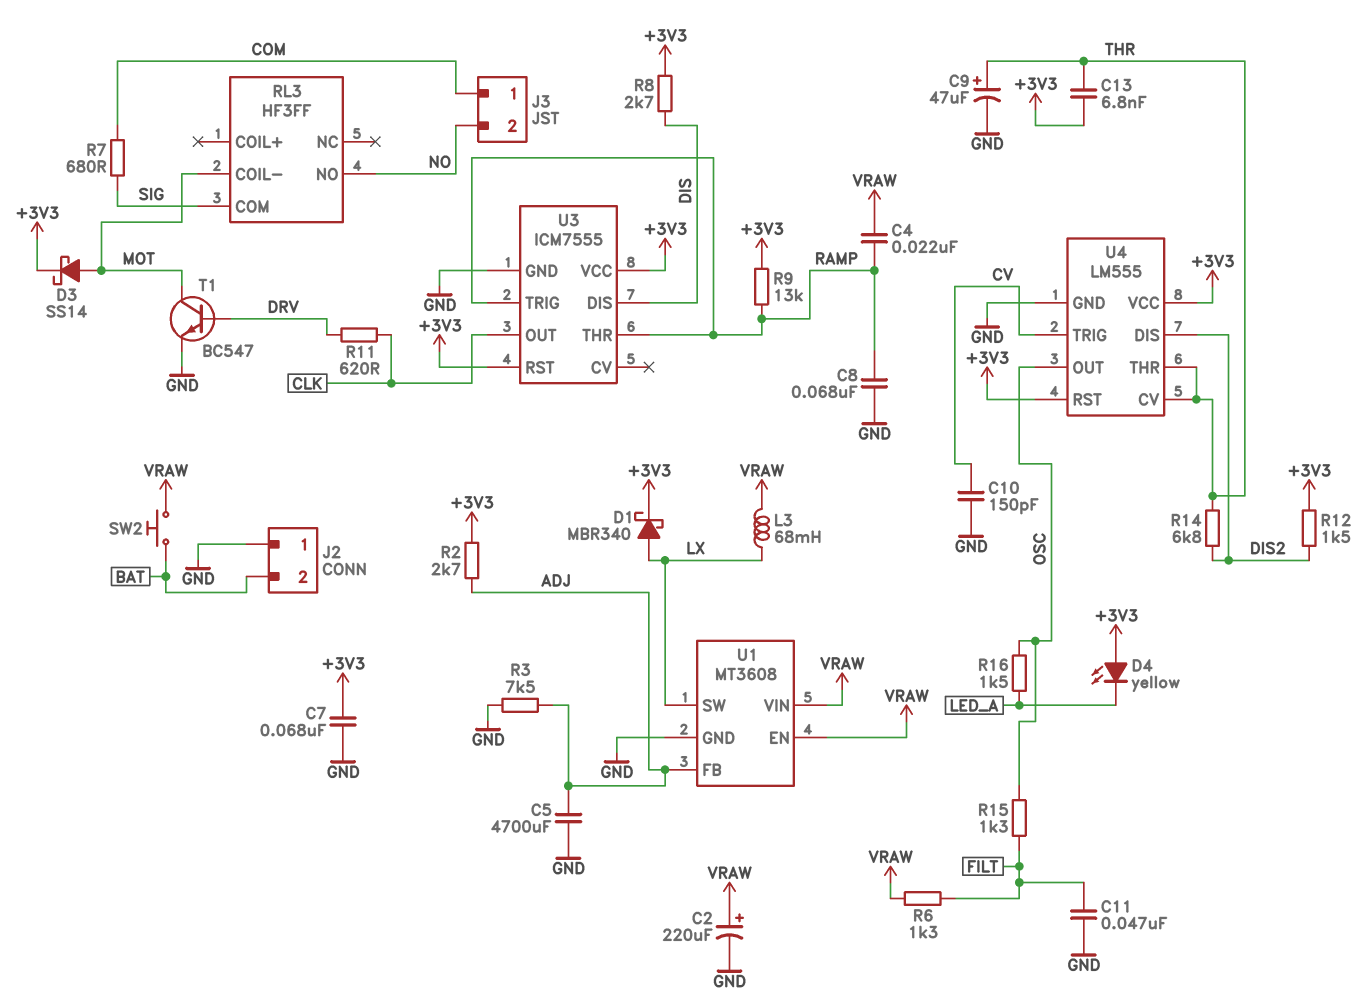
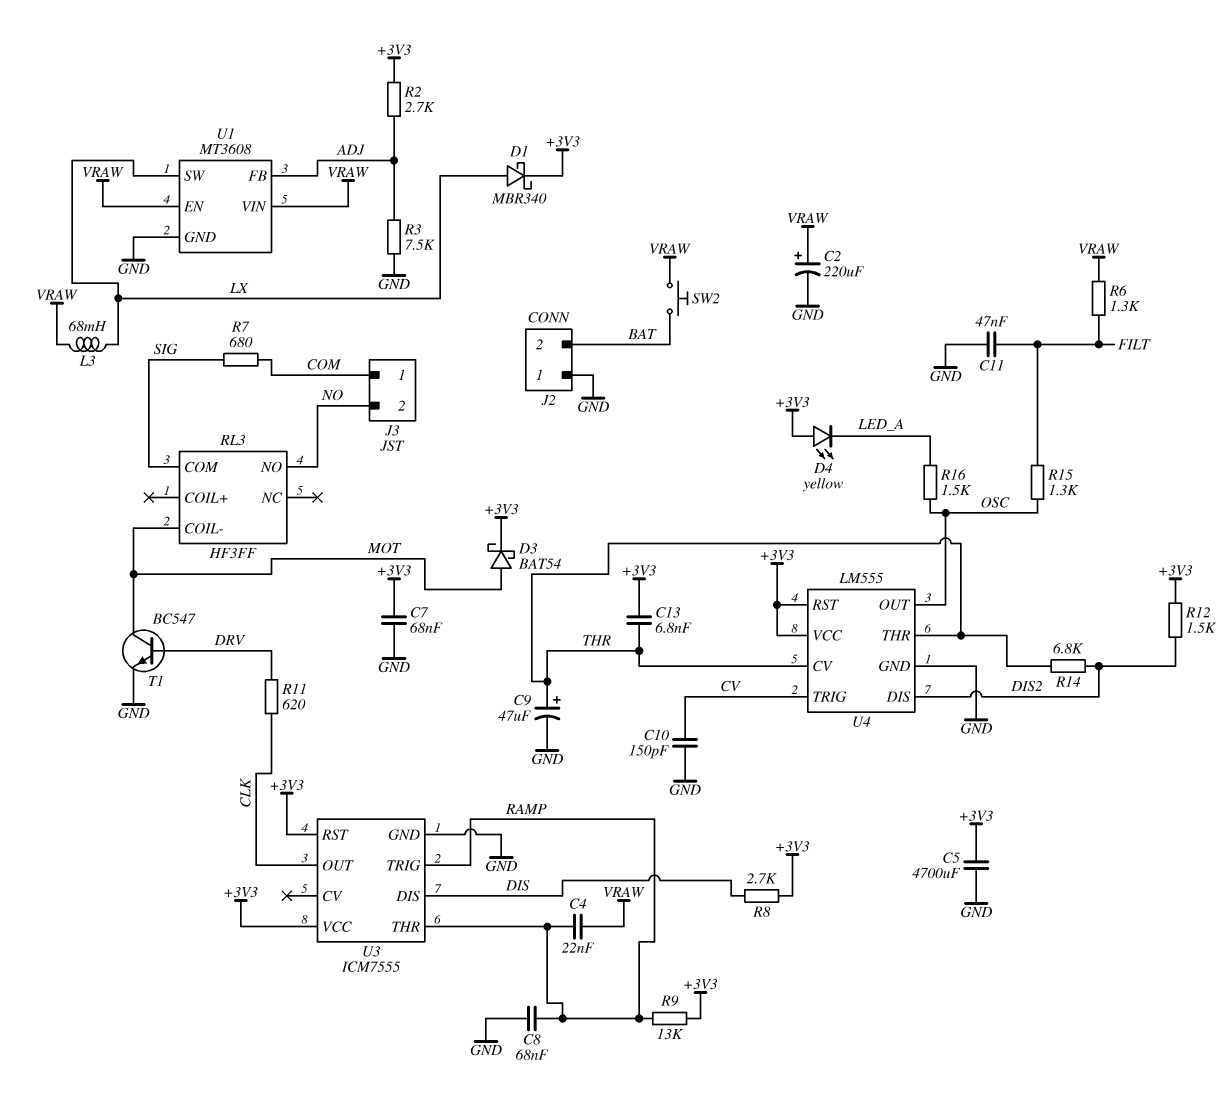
C5: 4700uF (ADJ, GND) -> 4700uF (+3V3, GND)
D3: schottky SS14 (A MOT, K +3V3) -> schottky BAT54 (A MOT, K +3V3)

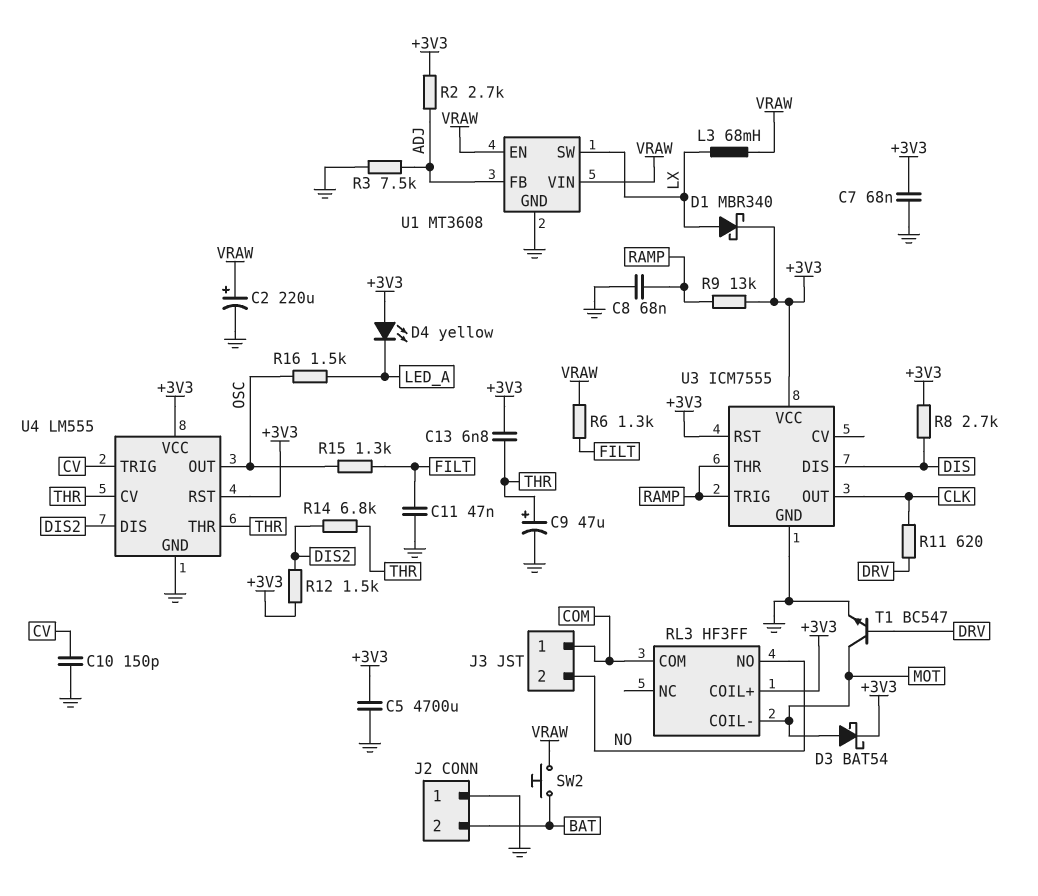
C4: 22nF (RAMP, VRAW) -> none
R7: 680 (COM, SIG) -> none
RL3 pin COIL+: none -> +3V3
RL3 pin COM: SIG -> COM

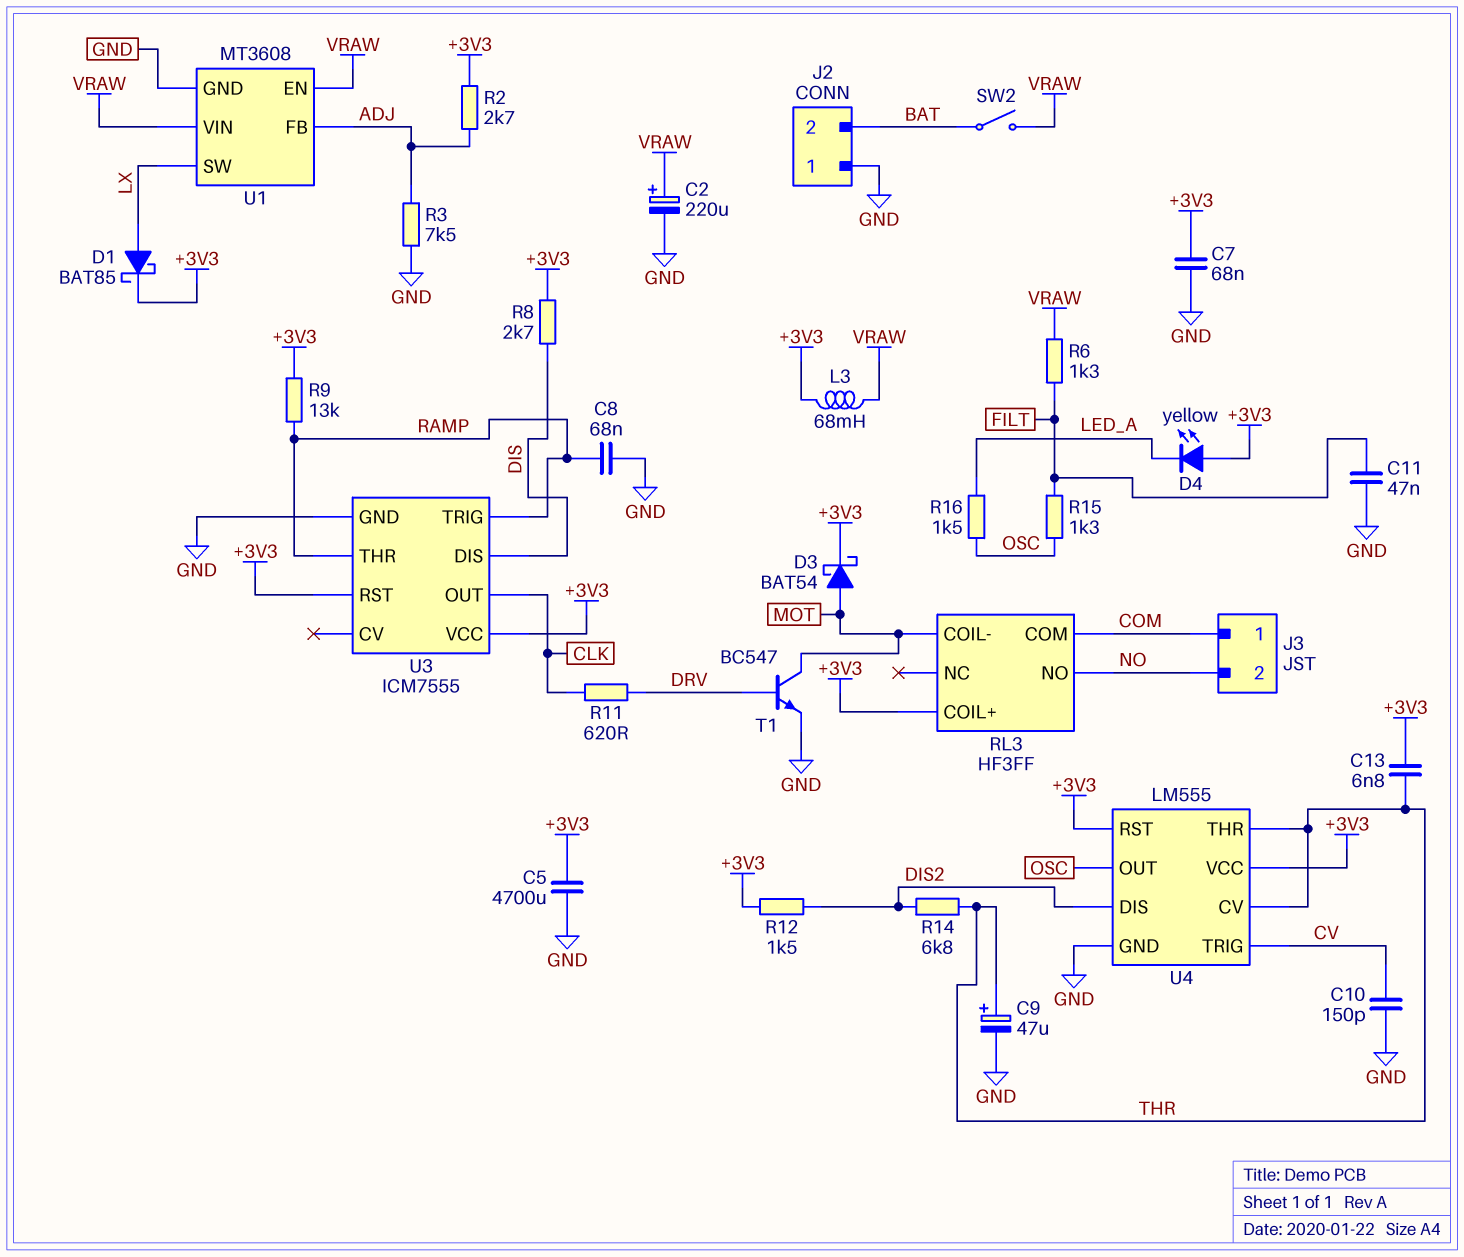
D1: schottky MBR340 (A LX, K +3V3) -> schottky BAT85 (A LX, K +3V3)
L3: 68mH (LX, VRAW) -> 68mH (+3V3, VRAW)
SW2: button (BAT, VRAW) -> switch (BAT, VRAW)

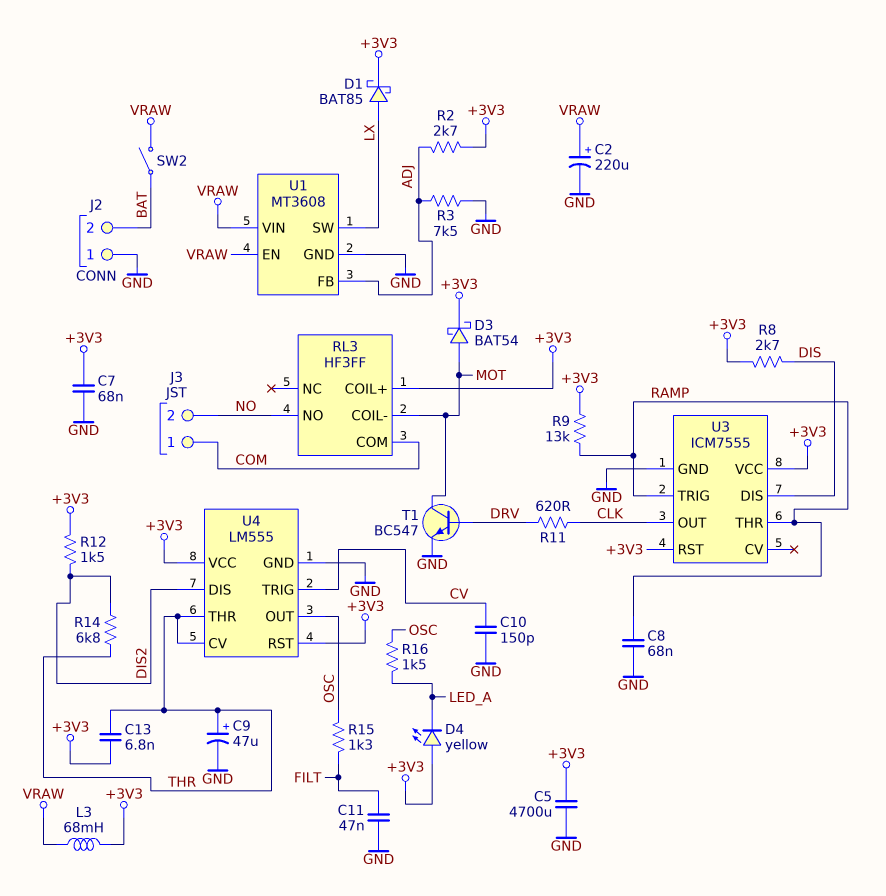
R6: 1.3k (FILT, VRAW) -> none

